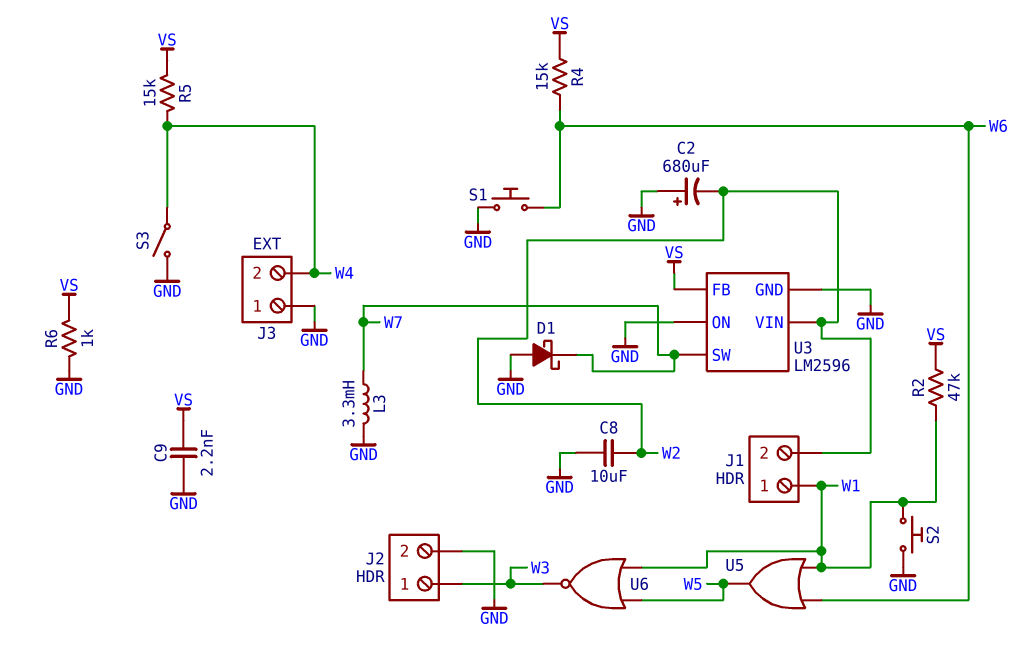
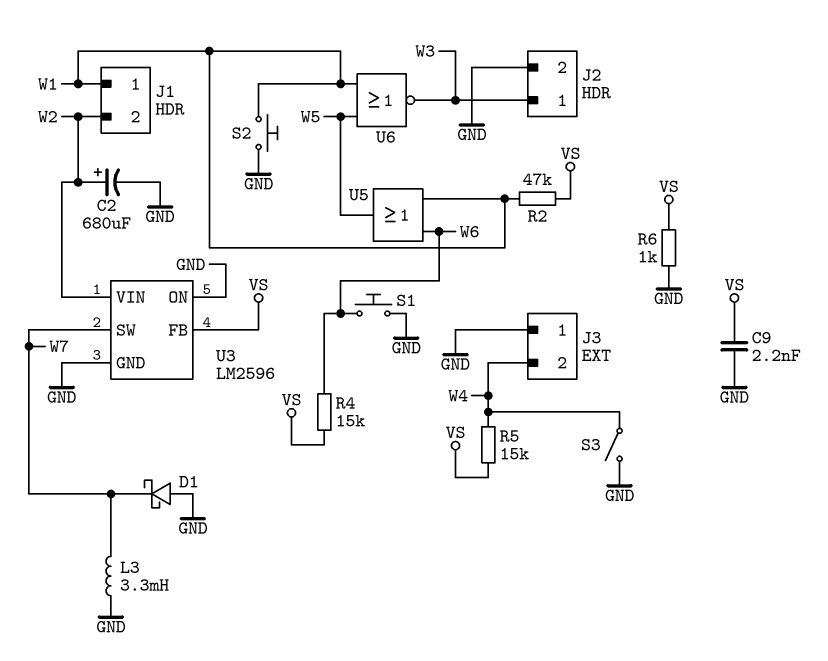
C2: 680uF (plus GND, minus W2) -> 680uF (plus W2, minus GND)
C8: 10uF (GND, W2) -> none

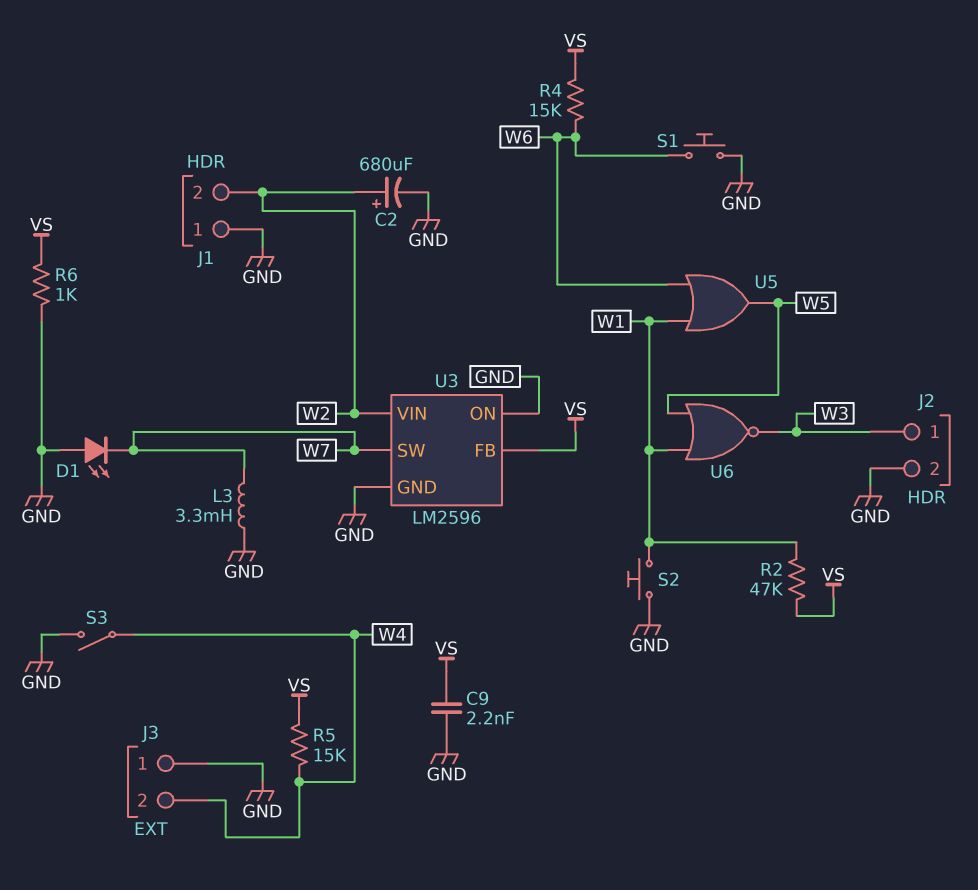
D1: schottky (A GND, K W7) -> LED (A GND, K W7)
J1 pin 1: W1 -> GND

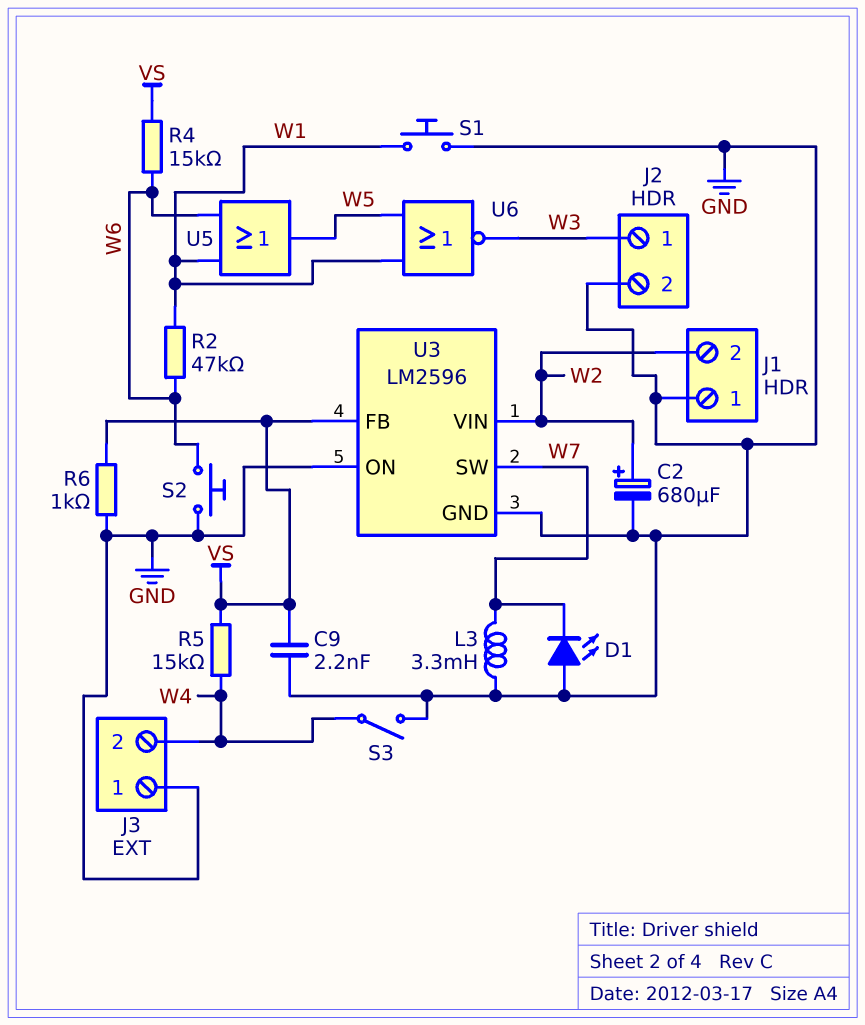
R2: 47k (VS, W1) -> 47k (W1, W6)
S1: button (GND, W6) -> button (GND, W1)
S2: button (GND, W1) -> button (GND, W6)

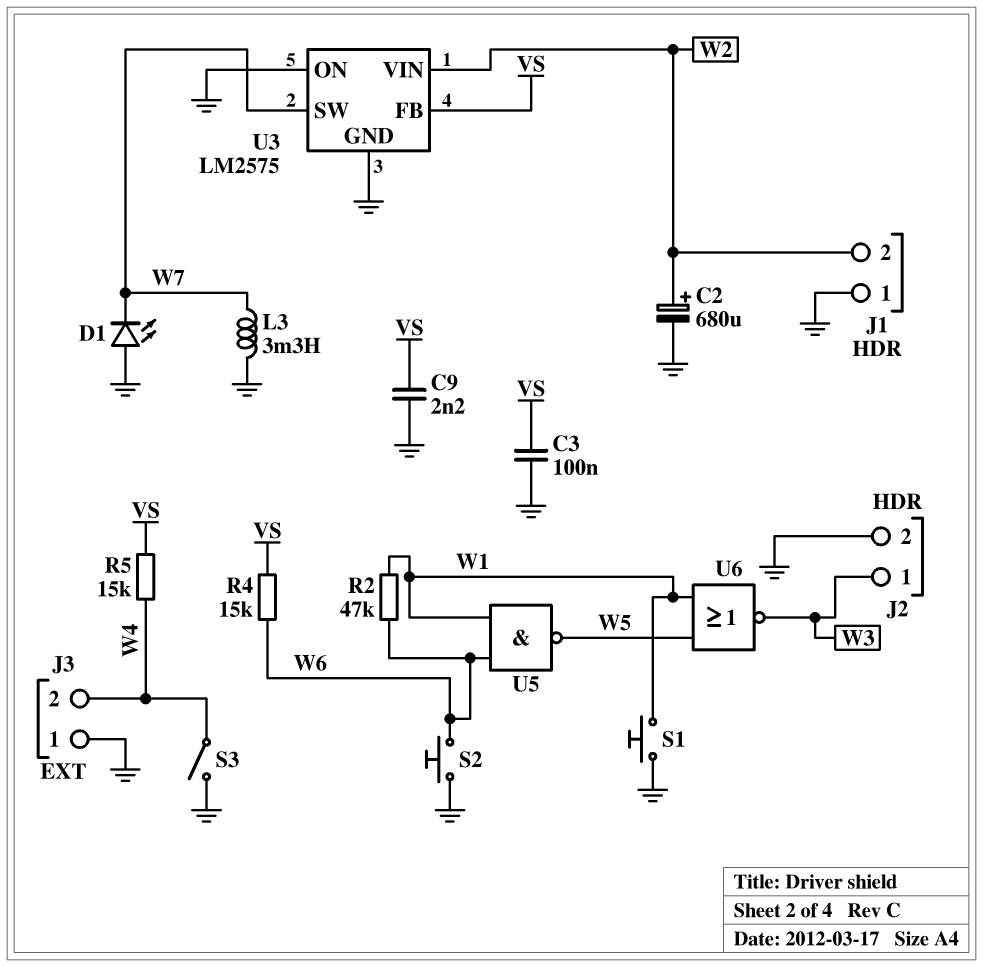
C3: none -> 100nF (GND, VS)
R6: 1k (GND, VS) -> none
U3: LM2596 -> LM2575
U5: OR (in W1, in W6, out W5) -> NAND (in W1, in W6, out W5)

